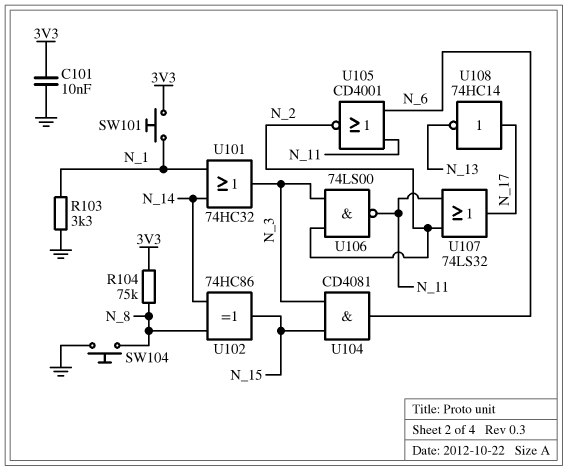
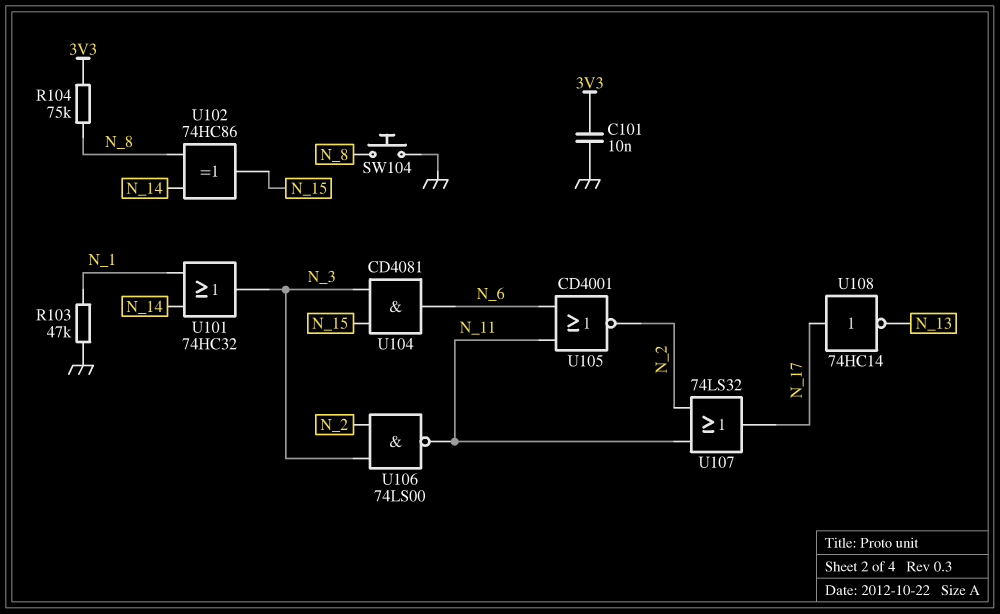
R103: 3.3k (GND, N_1) -> 47k (GND, N_1)
SW101: button (3V3, N_1) -> none

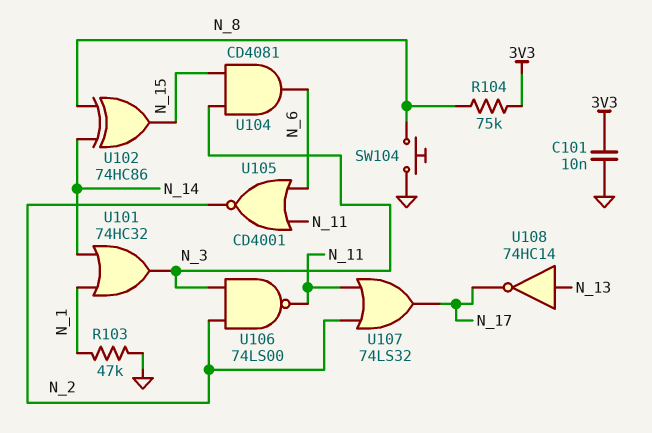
U108: NOT 74HC14 (in N_17, out N_13) -> NOT 74HC14 (in N_13, out N_17)

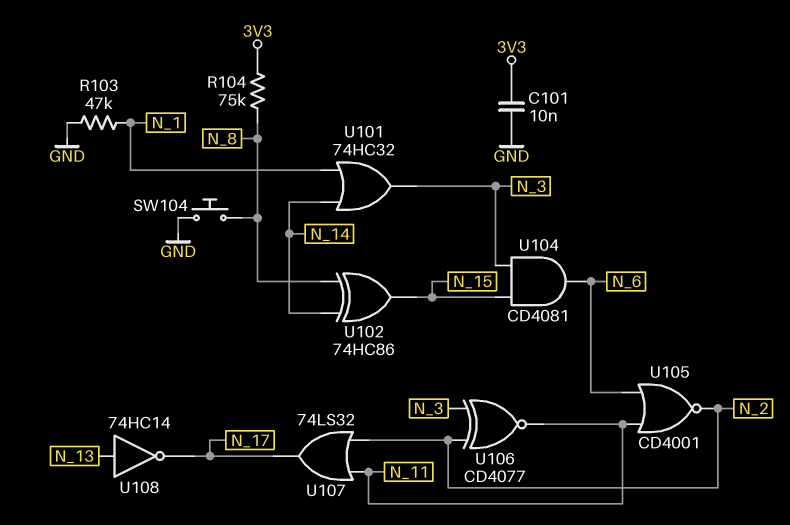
U106: NAND 74LS00 (in N_2, in N_3, out N_11) -> XNOR CD4077 (in N_2, in N_3, out N_11)

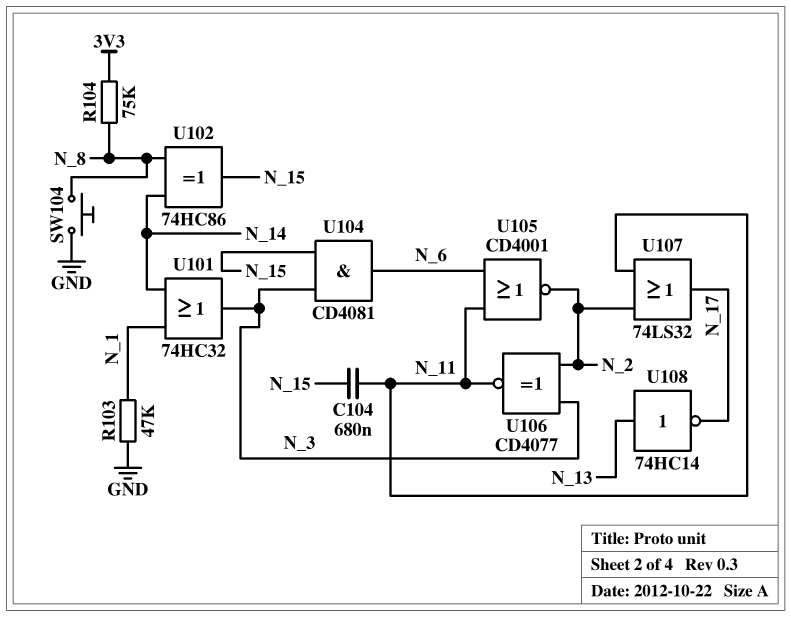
C101: 10nF (3V3, GND) -> none
C104: none -> 680nF (N_11, N_15)

